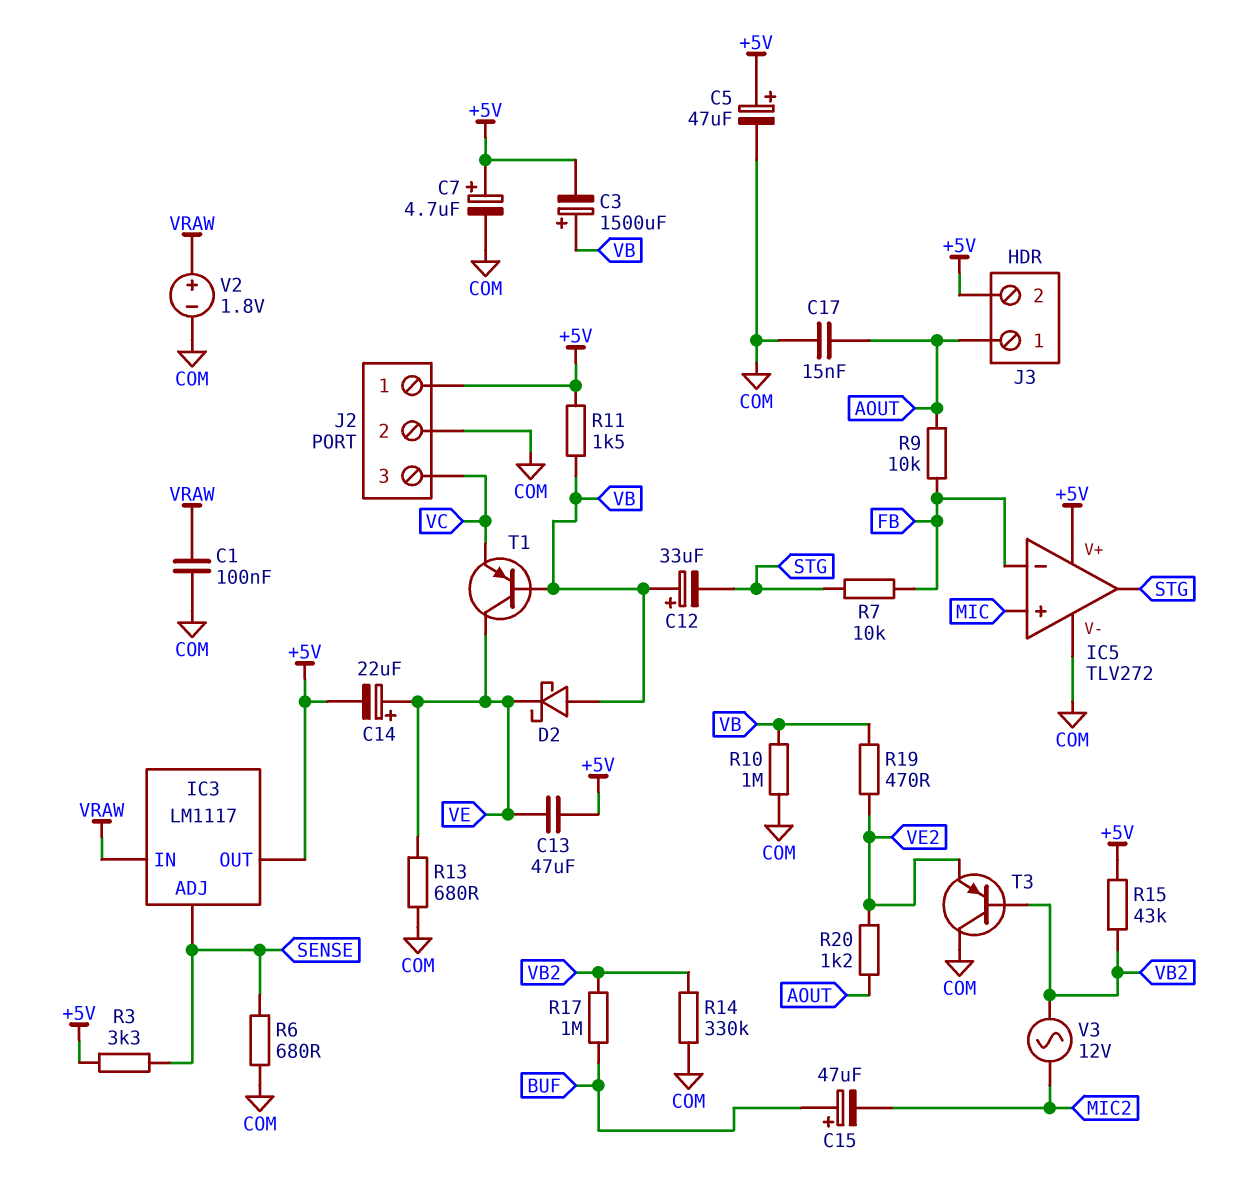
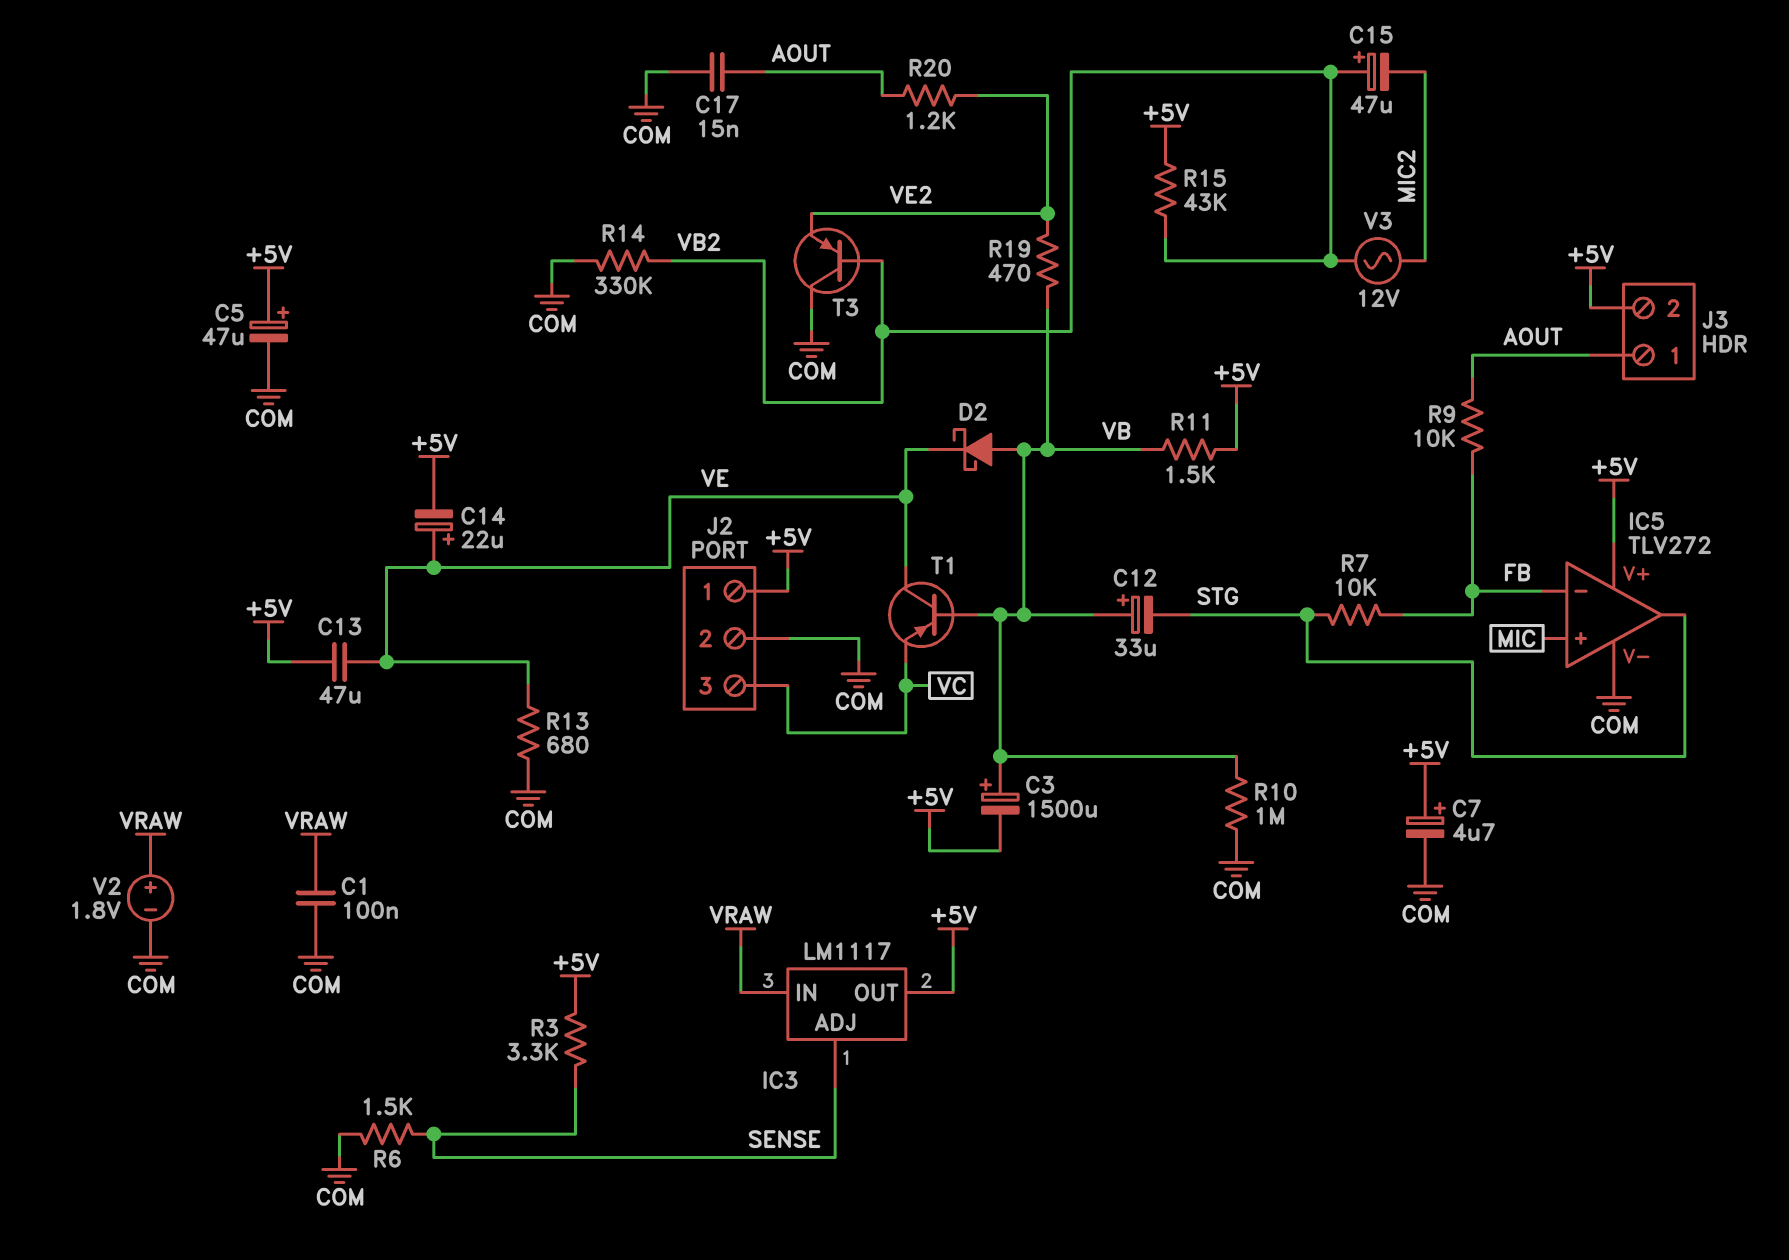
C15: 47uF (plus BUF, minus MIC2) -> 47uF (plus VB2, minus MIC2)
R6: 680 (COM, SENSE) -> 1.5k (COM, SENSE)
R17: 1M (BUF, VB2) -> none

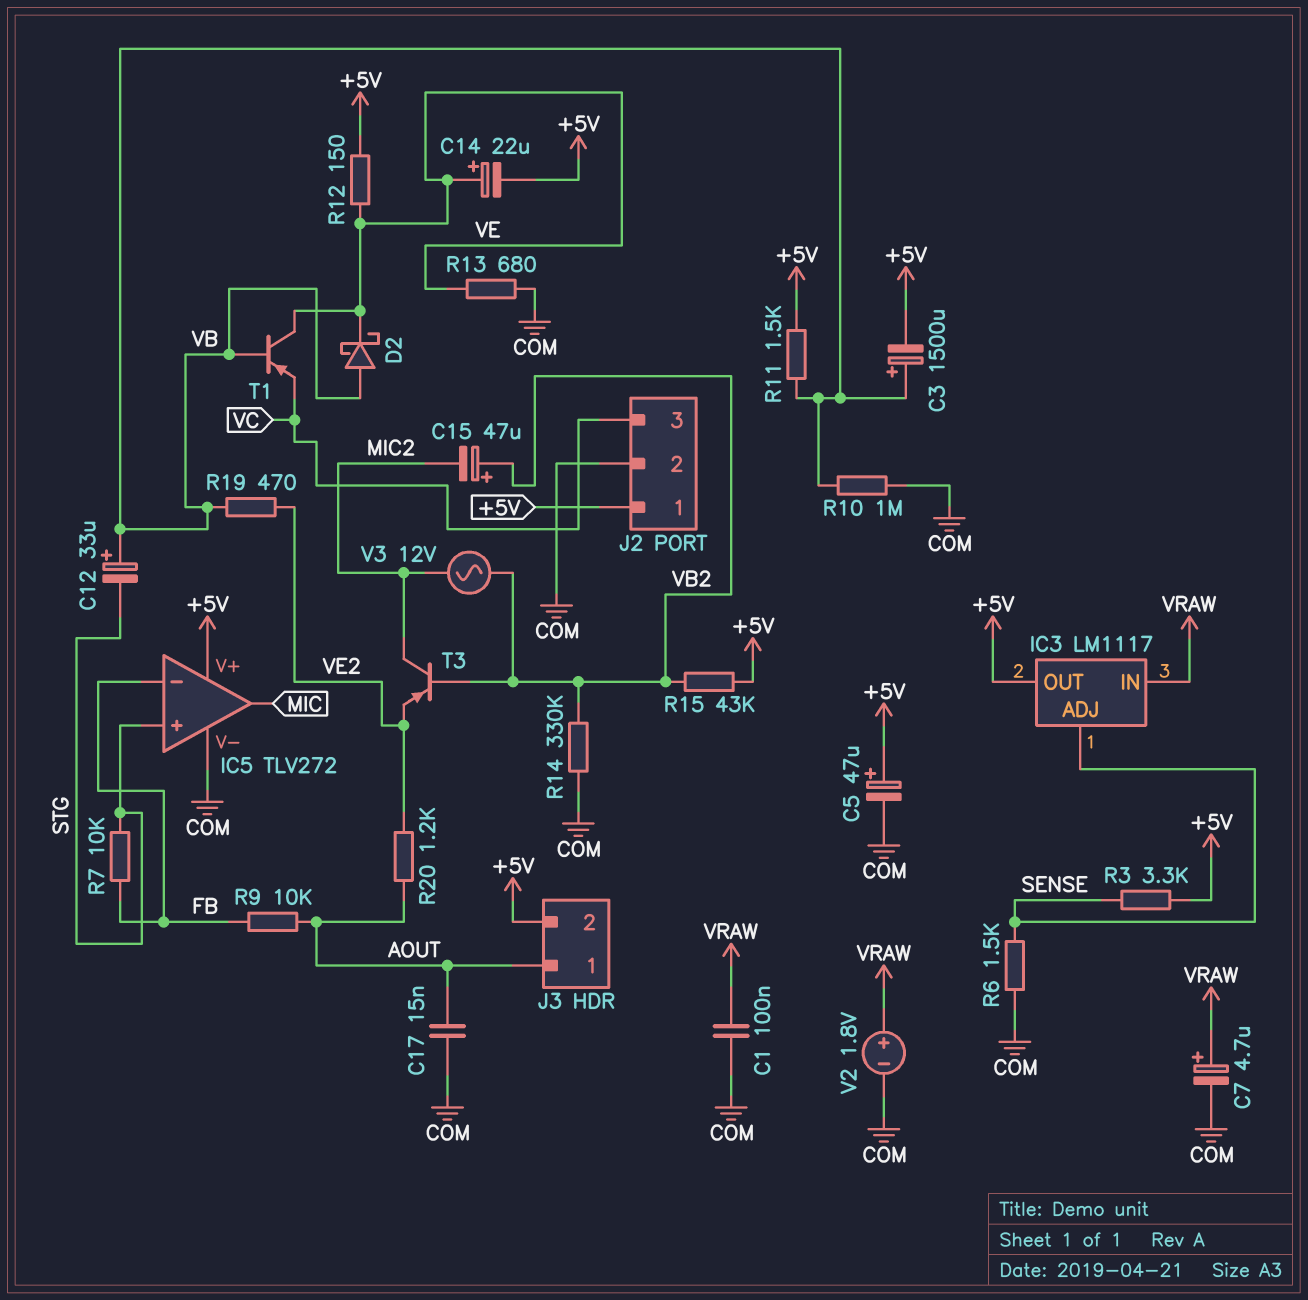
C7: 4.7uF (plus +5V, minus COM) -> 4.7uF (plus VRAW, minus COM)
C13: 47uF (+5V, VE) -> none
IC5 pin in+: MIC -> STG
IC5 pin out: STG -> MIC
R12: none -> 150 (+5V, VE)
T3: PNP (B VB2, C COM, E VE2) -> PNP (B VB2, C MIC2, E VE2)

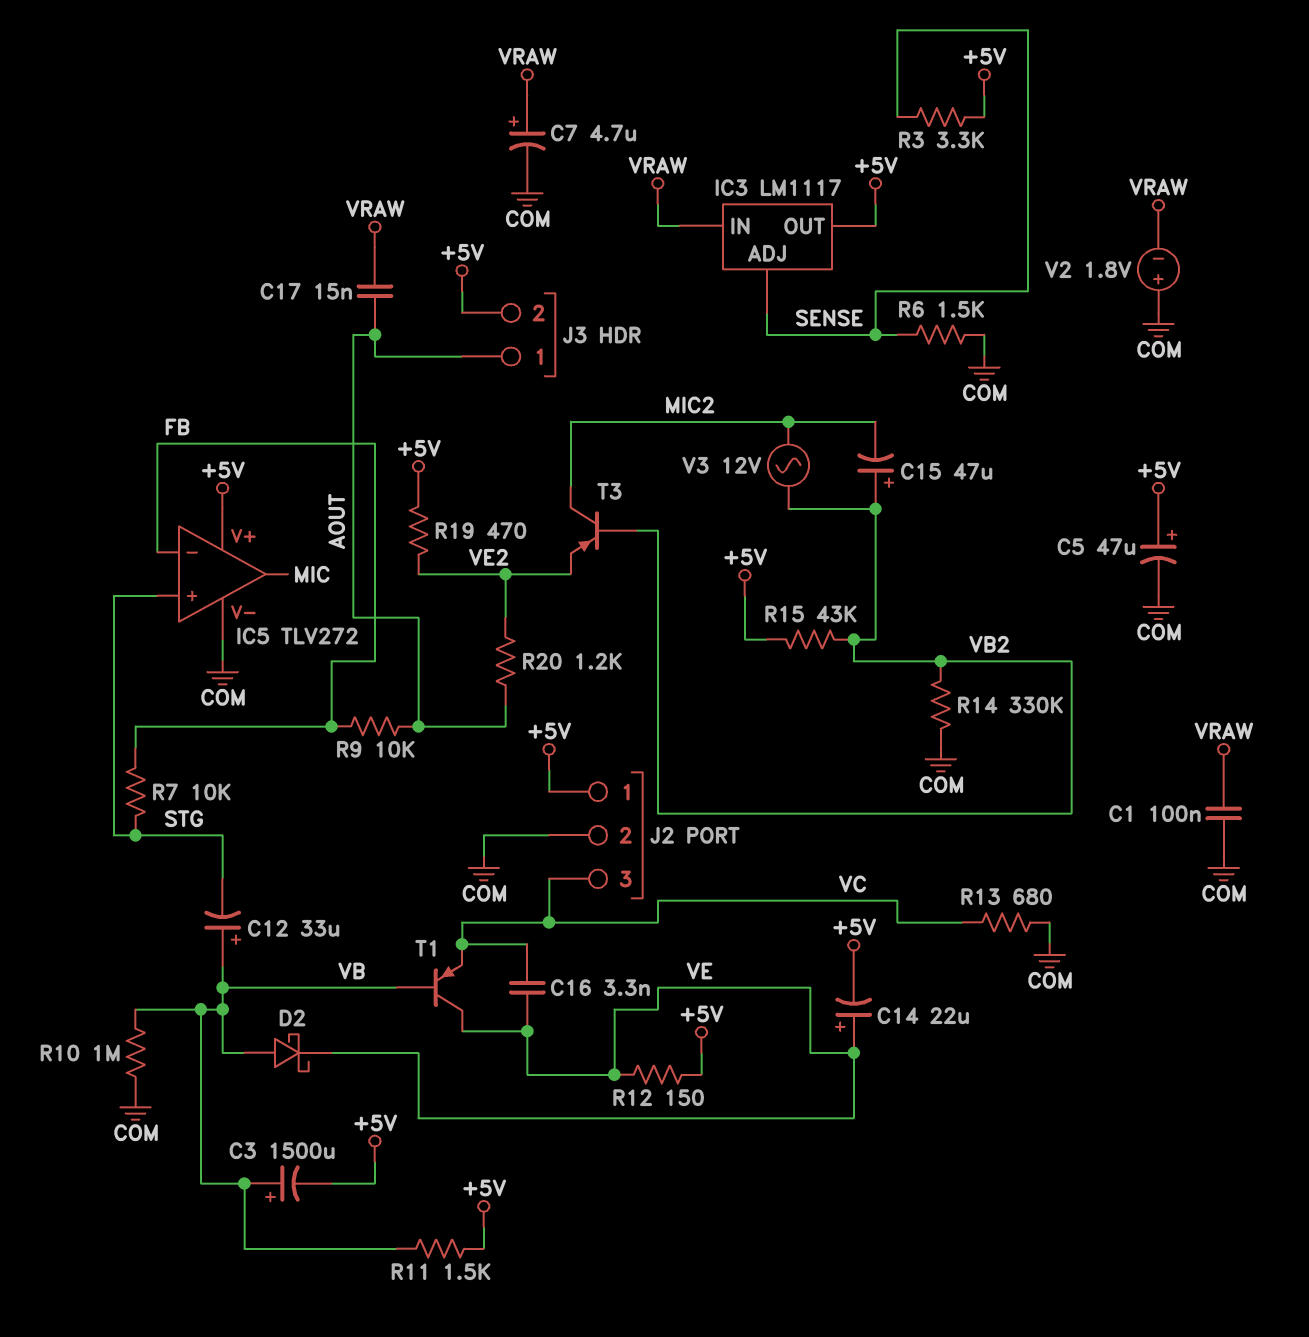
C16: none -> 3.3nF (VC, VE)
C17: 15nF (AOUT, COM) -> 15nF (AOUT, VRAW)
R13: 680 (COM, VE) -> 680 (COM, VC)
R19: 470 (VB, VE2) -> 470 (+5V, VE2)
V2: 1.8V (plus VRAW, minus COM) -> 1.8V (plus COM, minus VRAW)

